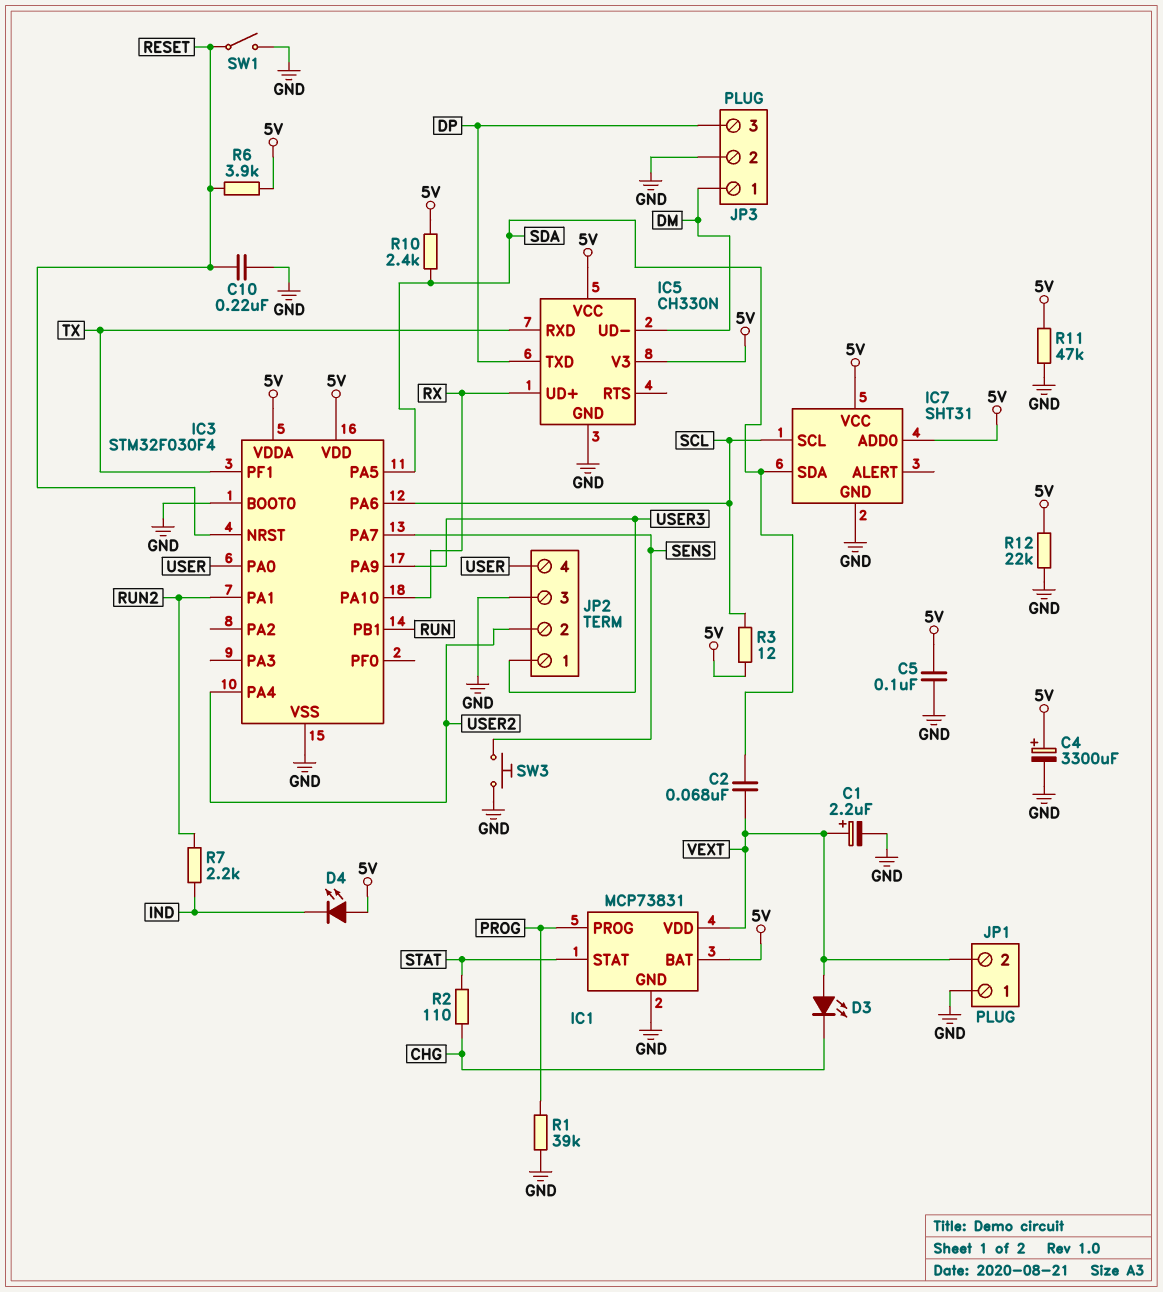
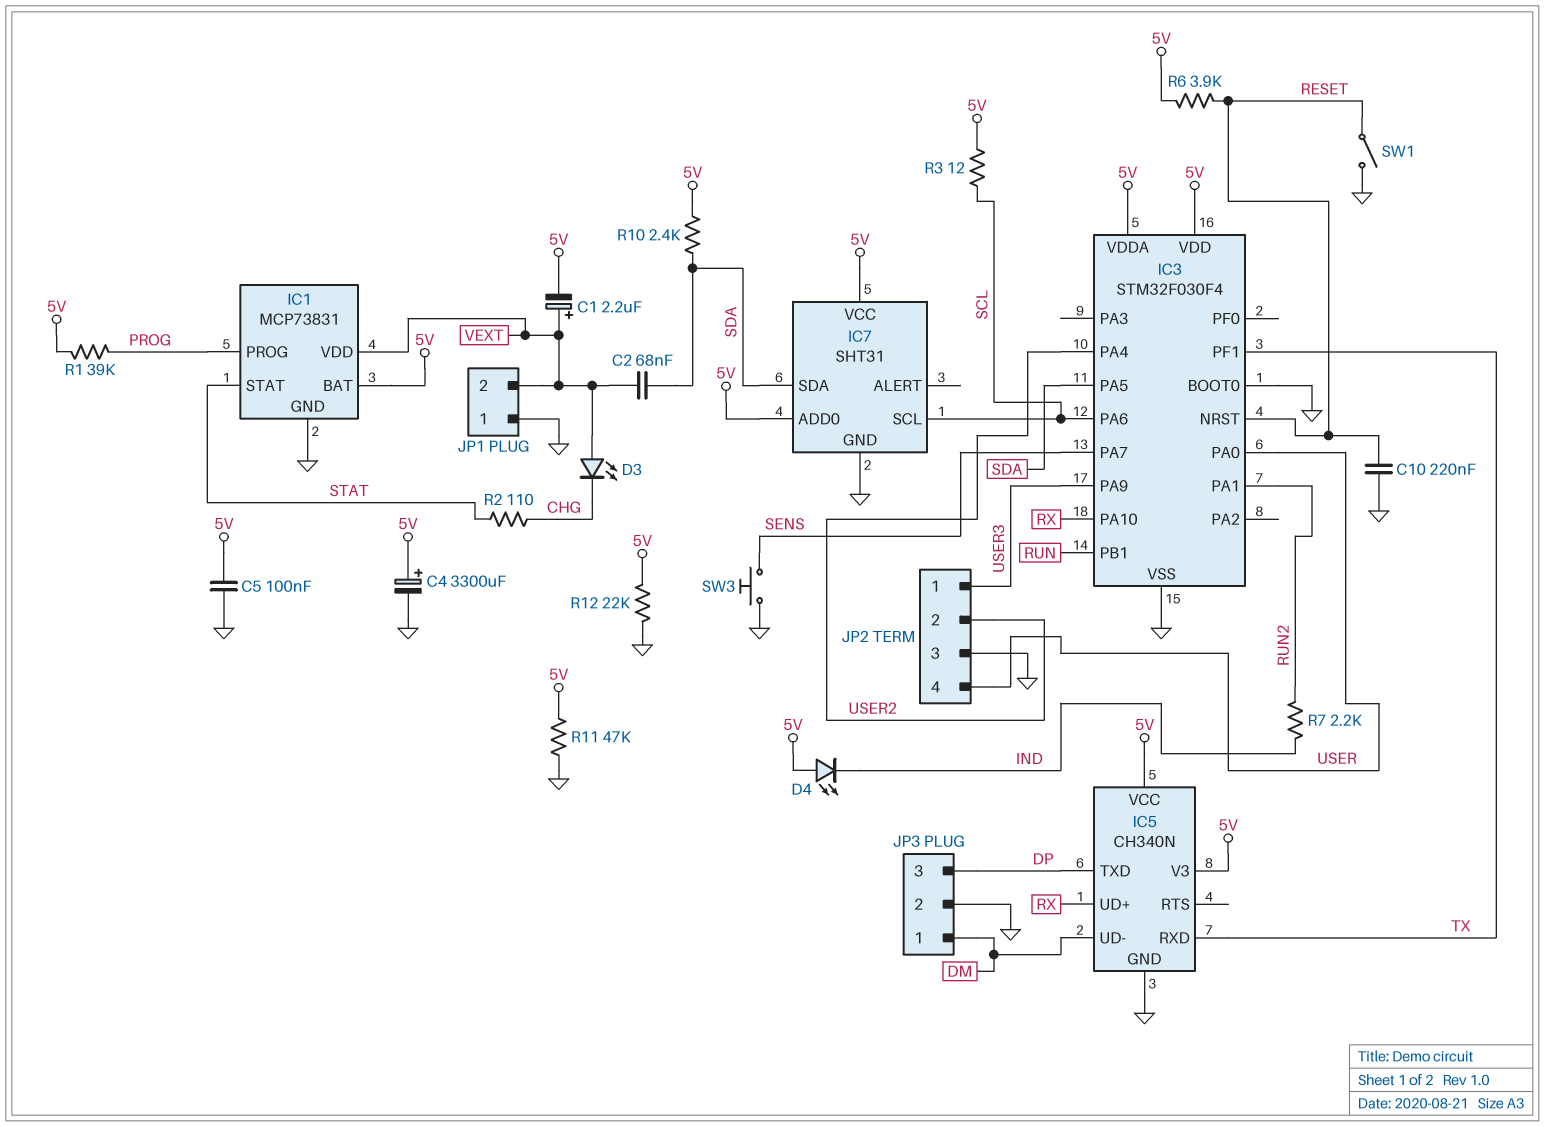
C1: 2.2uF (plus VEXT, minus GND) -> 2.2uF (plus VEXT, minus 5V)
IC5: CH330N -> CH340N
R1: 39k (GND, PROG) -> 39k (5V, PROG)

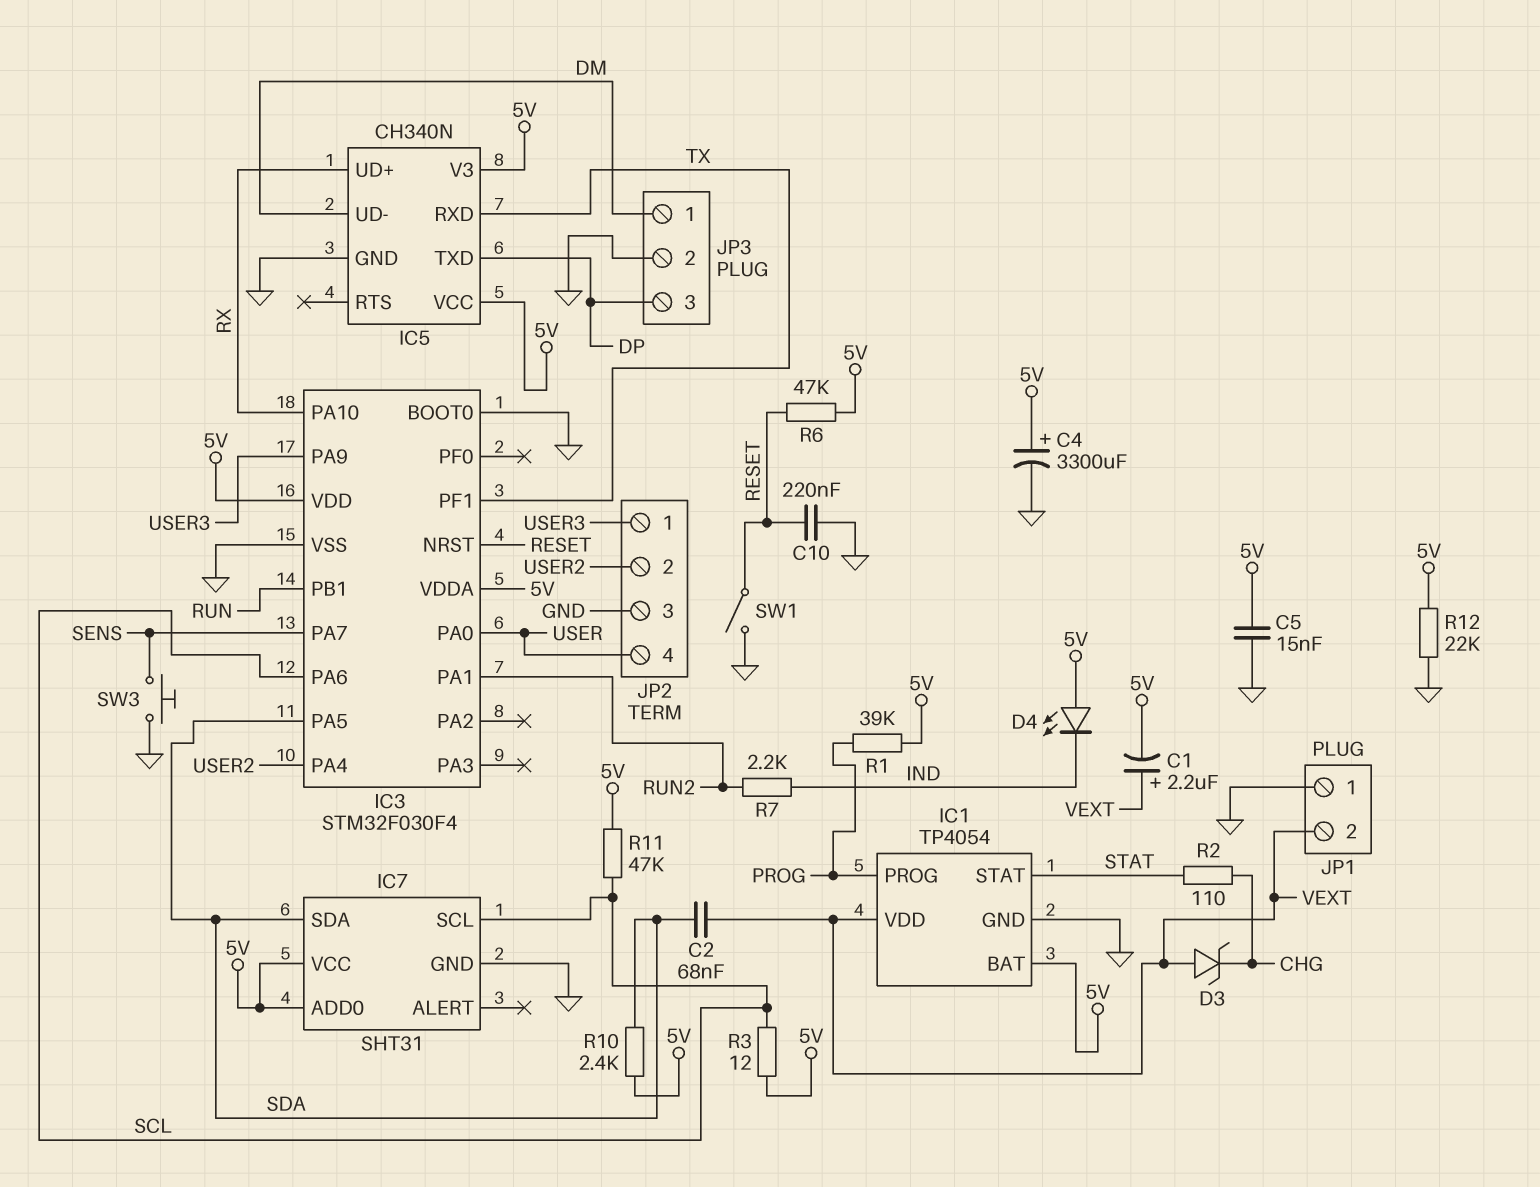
C5: 100nF (5V, GND) -> 15nF (5V, GND)
D3: LED (A VEXT, K CHG) -> zener (A VEXT, K CHG)
IC1: MCP73831 -> TP4054
R6: 3.9k (5V, RESET) -> 47k (5V, RESET)
R11: 47k (5V, GND) -> 47k (5V, SCL)

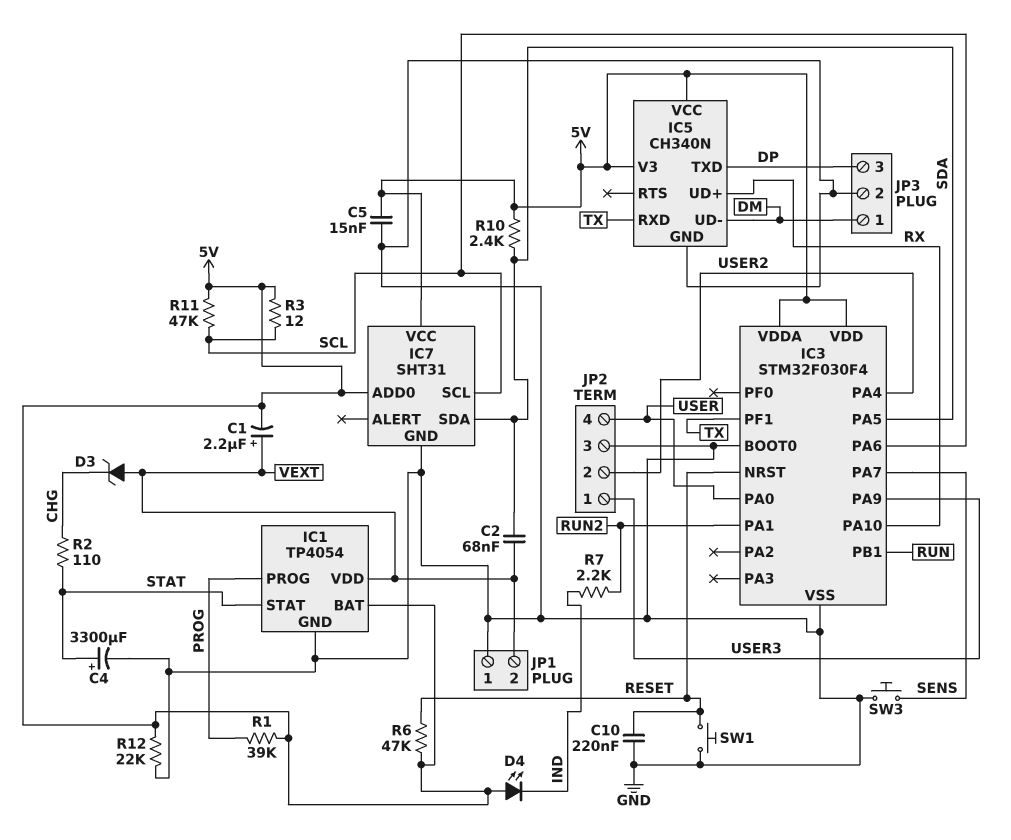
C4: 3300uF (plus 5V, minus GND) -> 3300uF (plus STAT, minus GND)
SW1: switch (GND, RESET) -> button (GND, RESET)

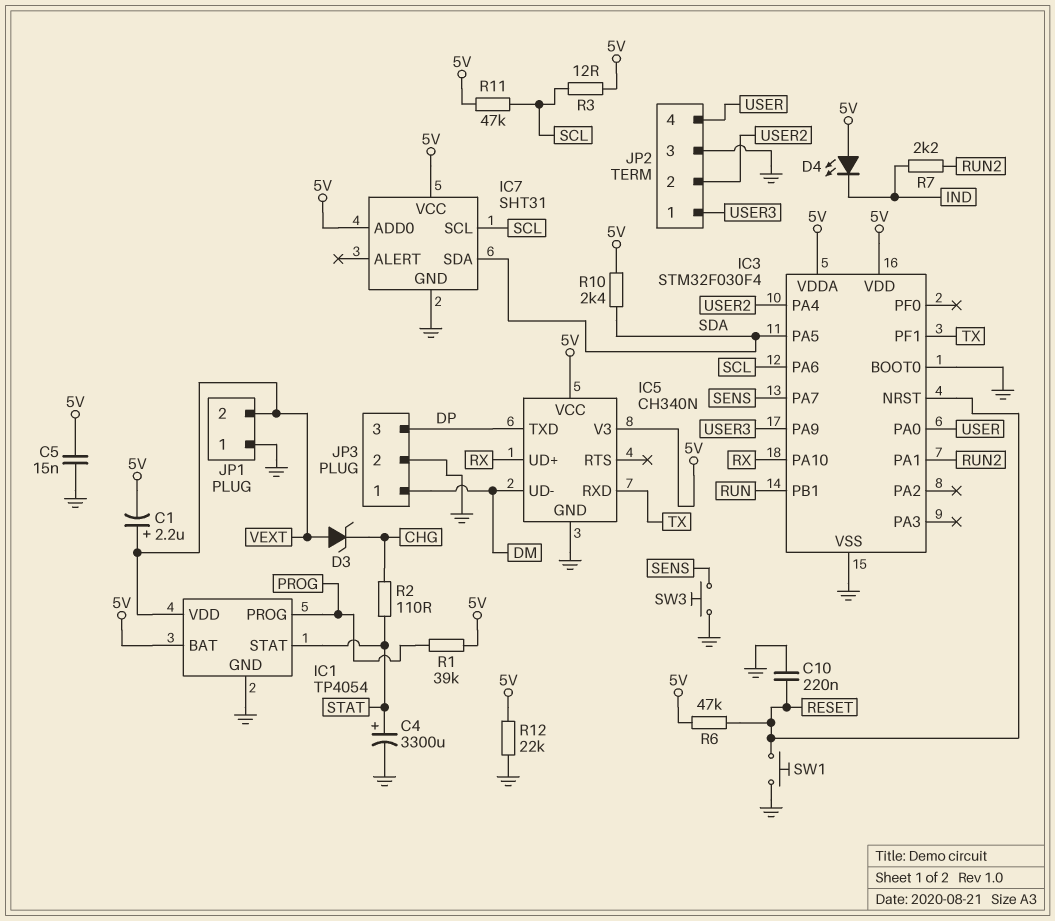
C2: 68nF (SDA, VEXT) -> none

